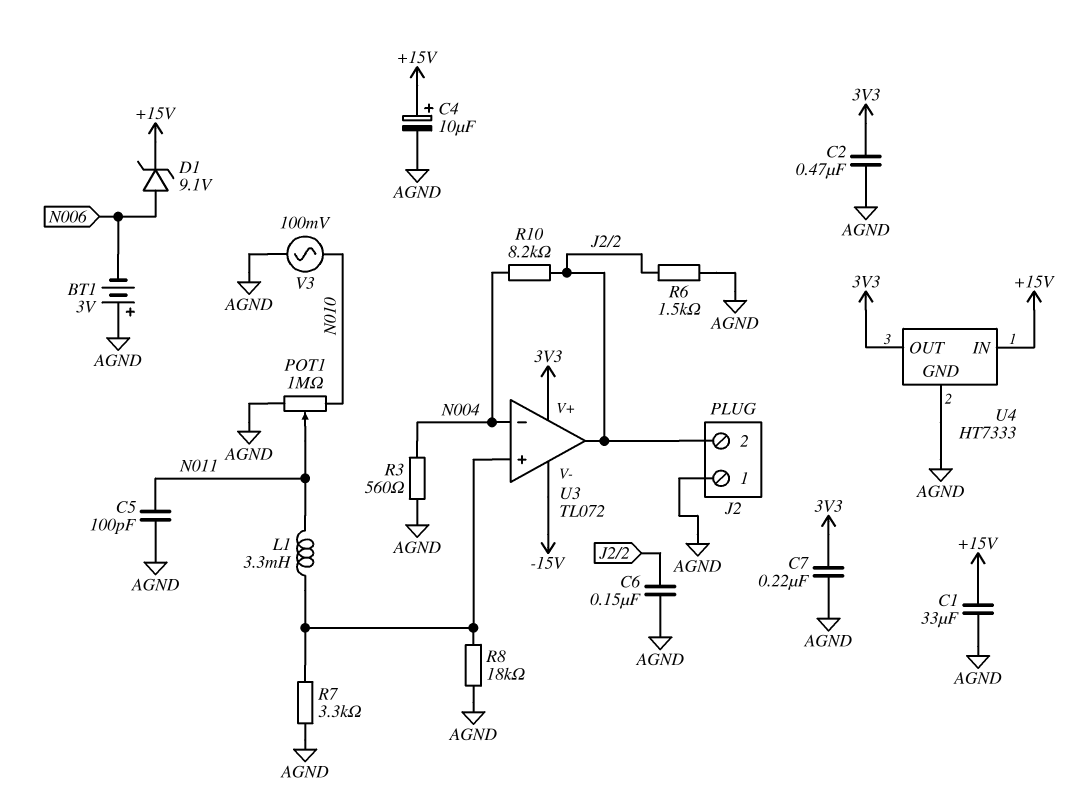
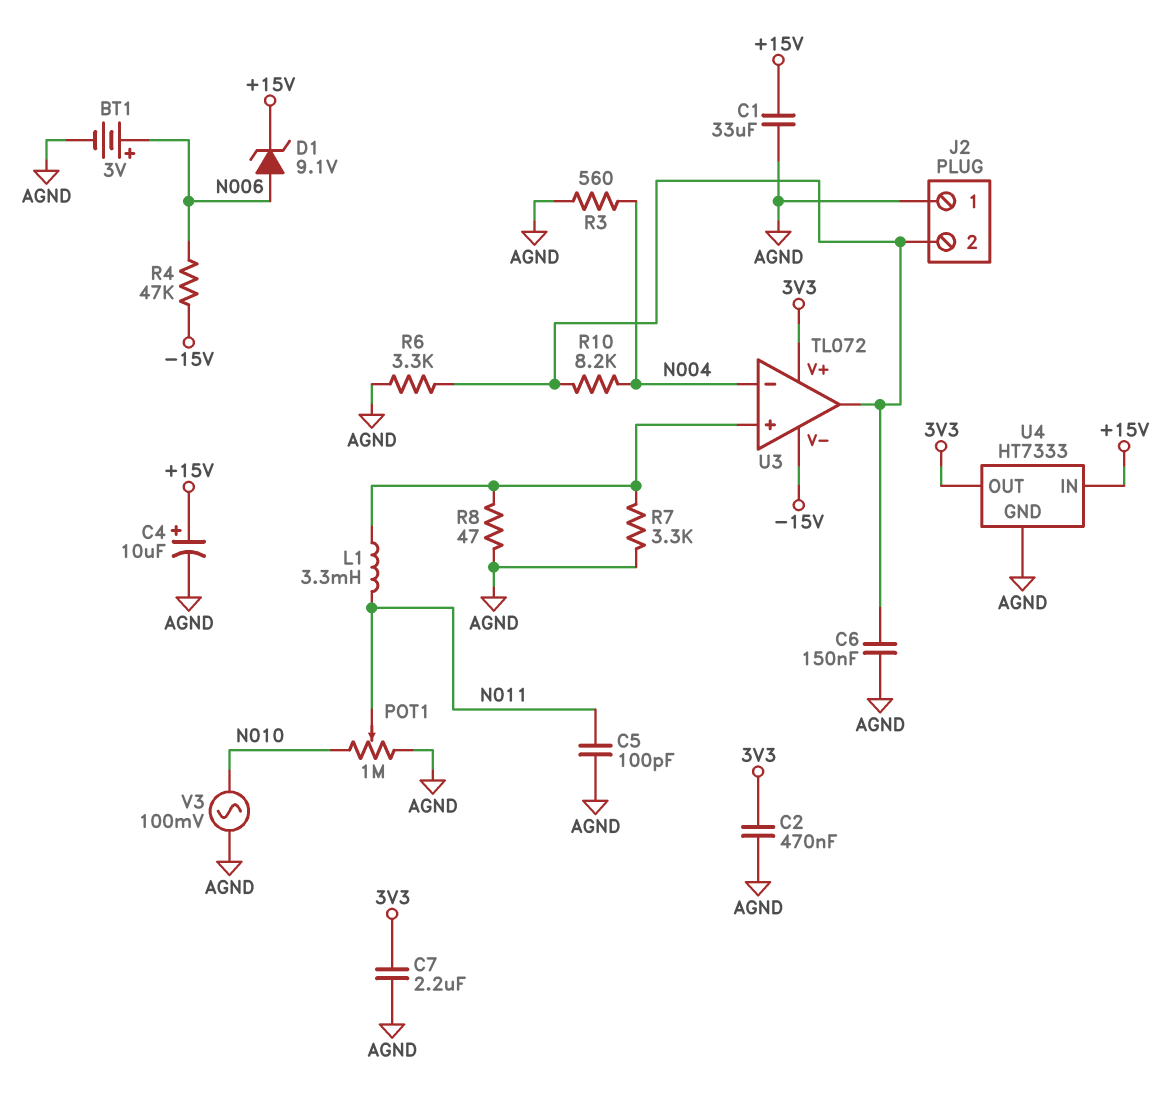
BT1: 3V (plus AGND, minus N006) -> 3V (plus N006, minus AGND)
C7: 220nF (3V3, AGND) -> 2.2uF (3V3, AGND)
R4: none -> 47k (-15V, N006)
R6: 1.5k (AGND, J2/2) -> 3.3k (AGND, J2/2)
R8: 18k (AGND, U3/in+) -> 47 (AGND, U3/in+)

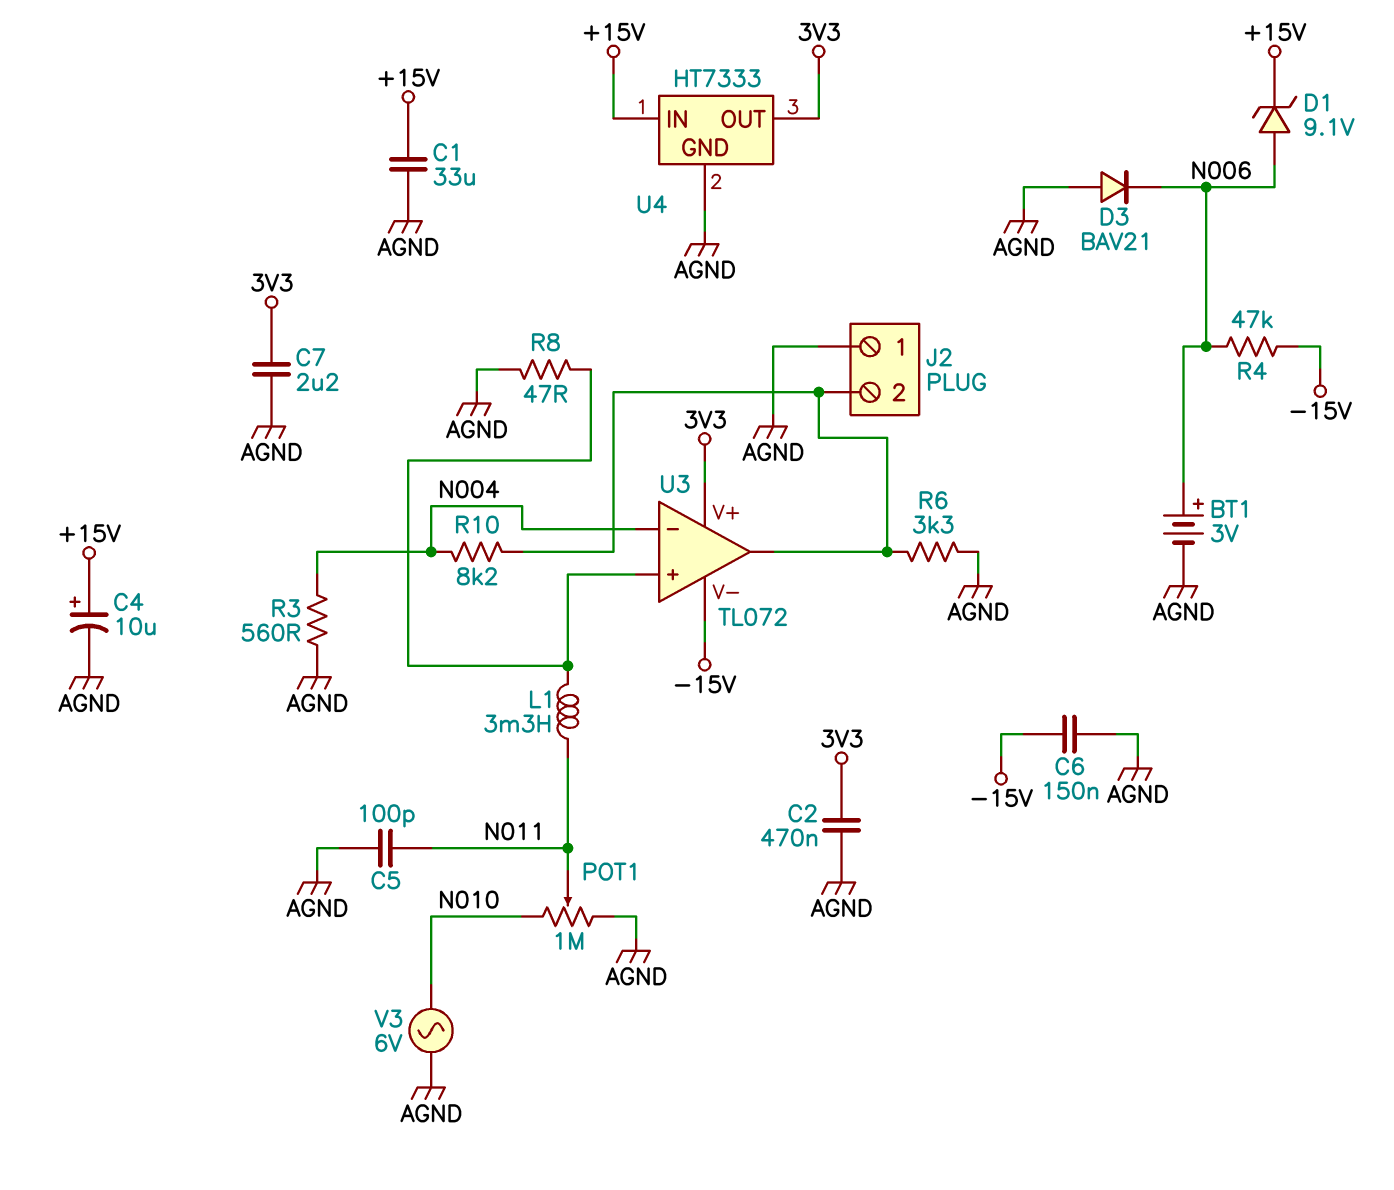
C6: 150nF (AGND, J2/2) -> 150nF (-15V, AGND)
D3: none -> diode BAV21 (A AGND, K N006)
R7: 3.3k (AGND, U3/in+) -> none
V3: AC 100mV (AGND, N010) -> AC 6V (AGND, N010)

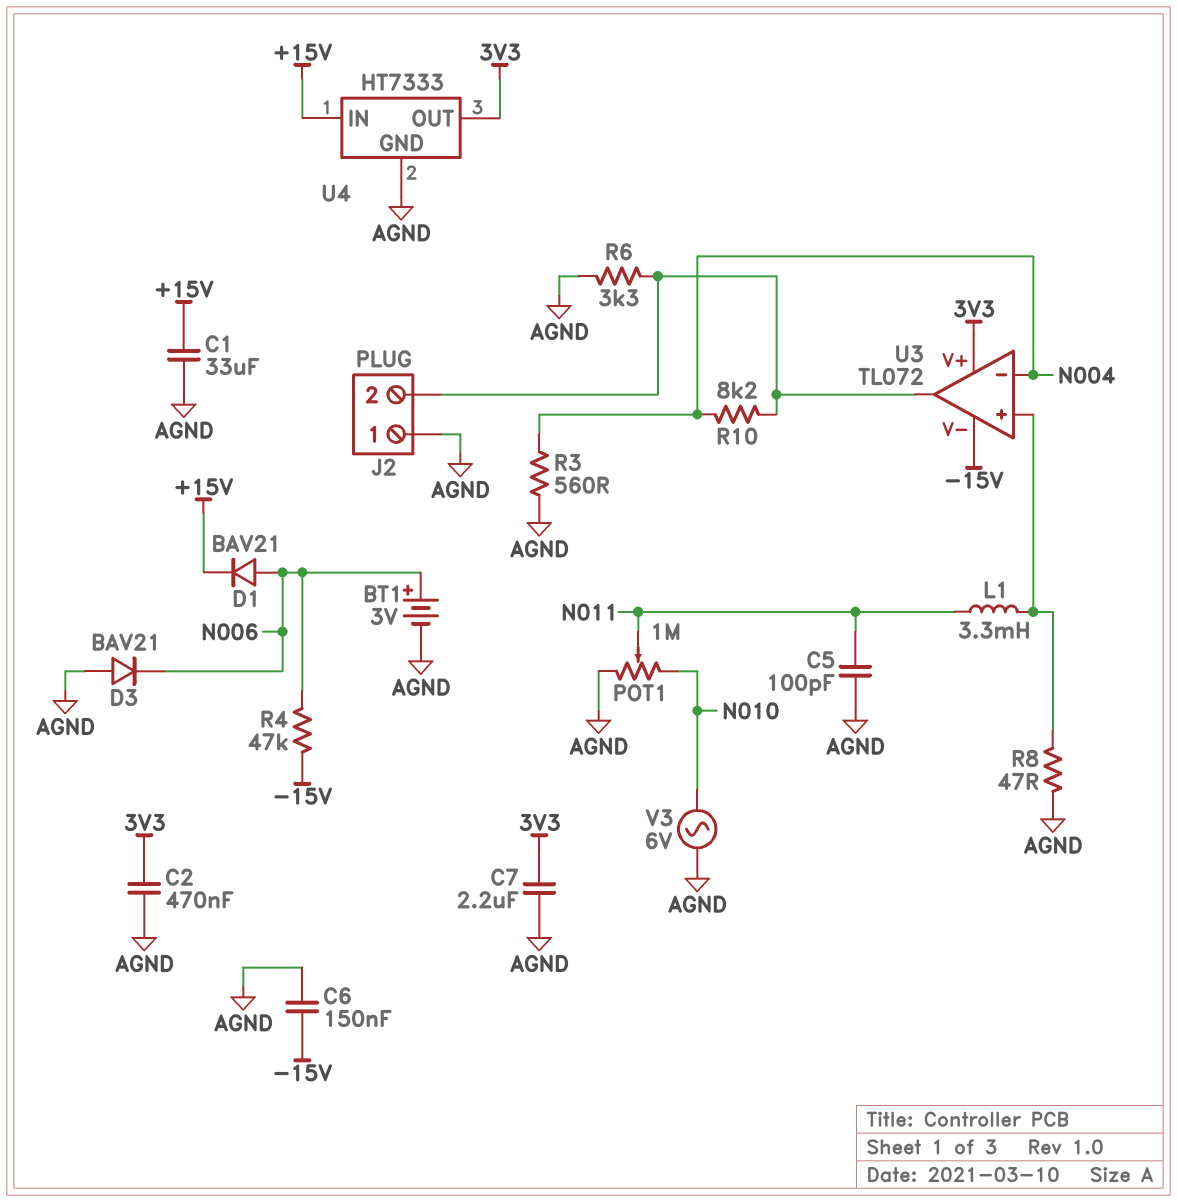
C4: 10uF (plus +15V, minus AGND) -> none
D1: zener 9.1V (A N006, K +15V) -> diode BAV21 (A N006, K +15V)

